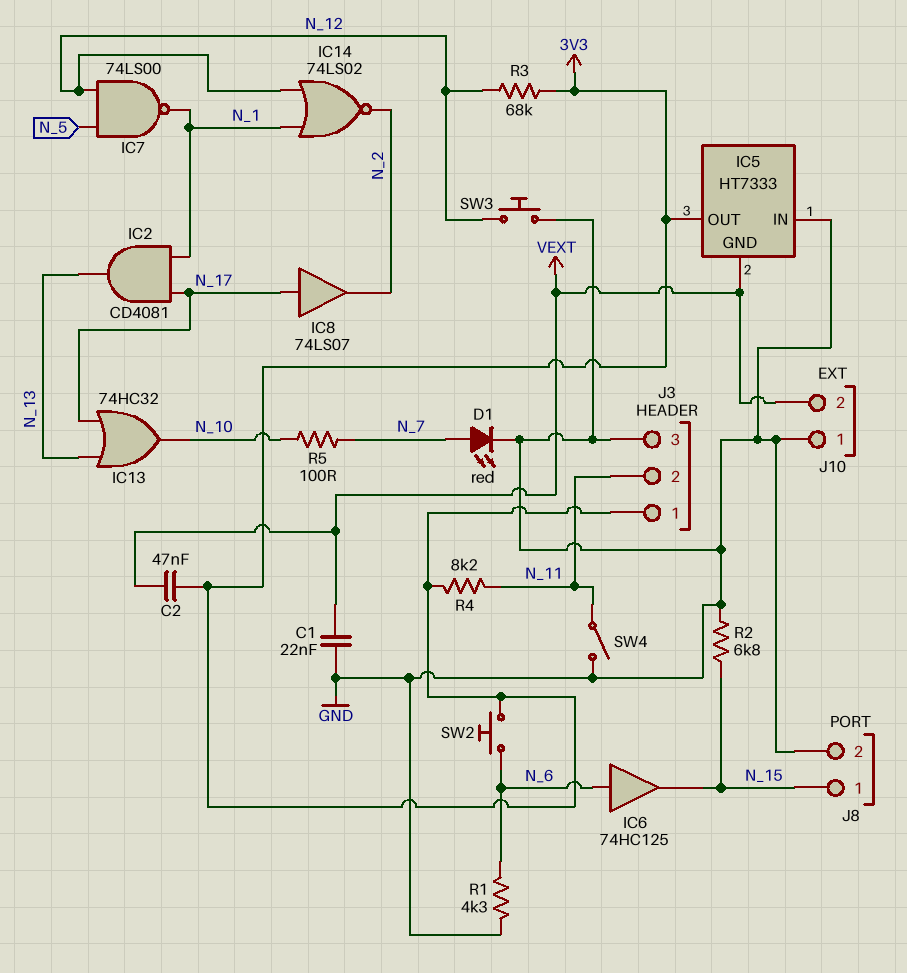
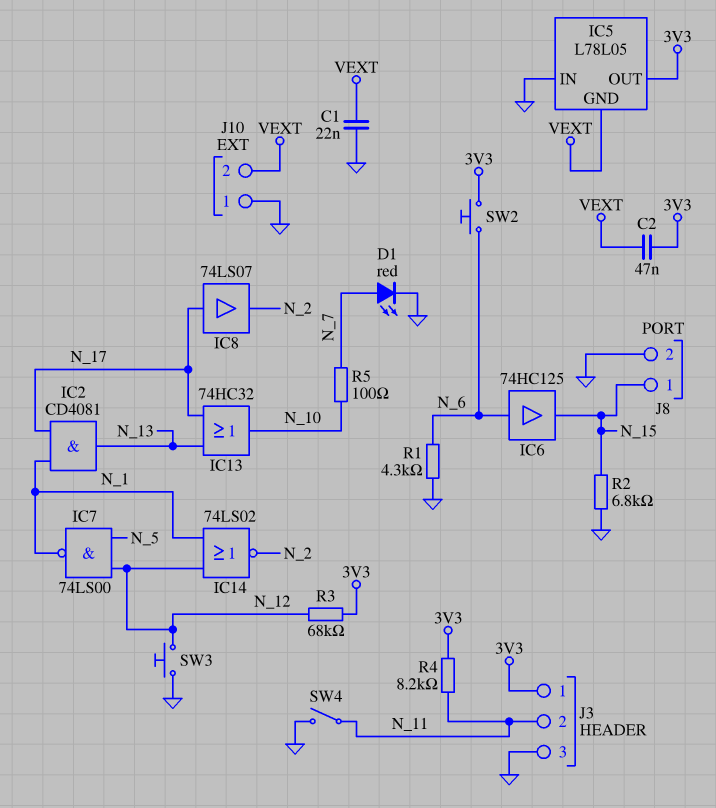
IC5: HT7333 -> L78L05

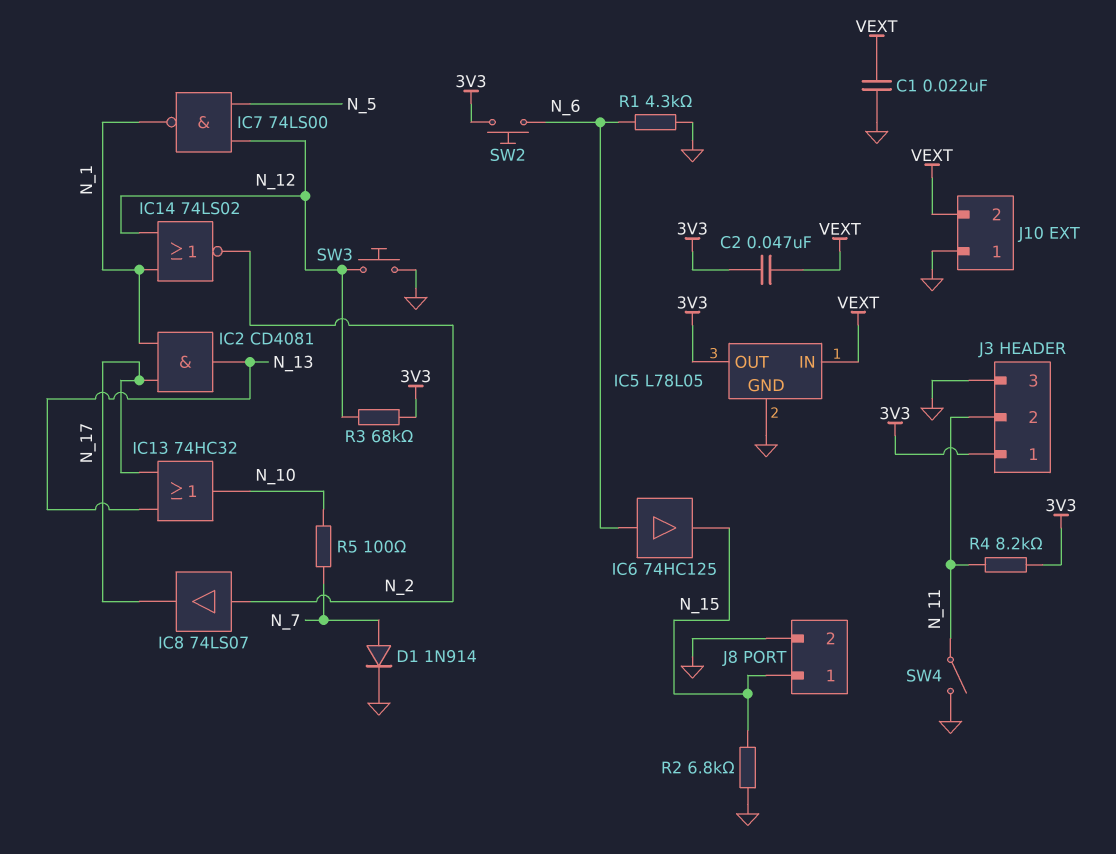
D1: LED red (A N_7, K GND) -> diode 1N914 (A N_7, K GND)
IC5 pin GND: VEXT -> GND
IC5 pin IN: GND -> VEXT
IC8: buffer 74LS07 (in N_17, out N_2) -> buffer 74LS07 (in N_2, out N_17)

